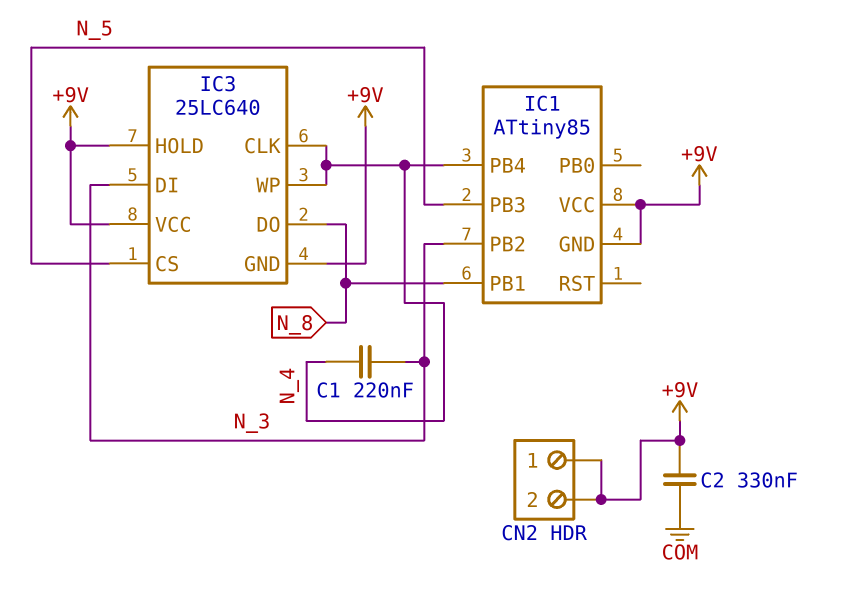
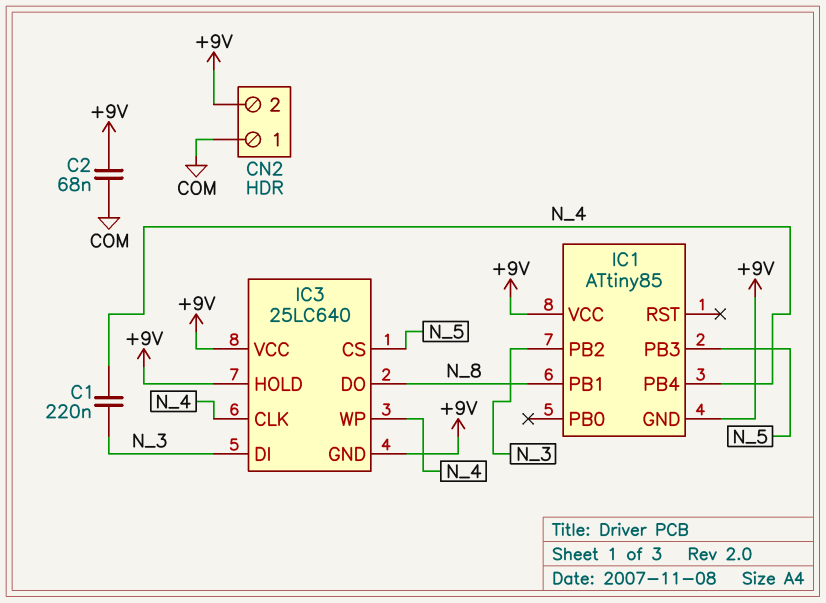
C2: 330nF (+9V, COM) -> 68nF (+9V, COM)
CN2 pin 1: +9V -> COM

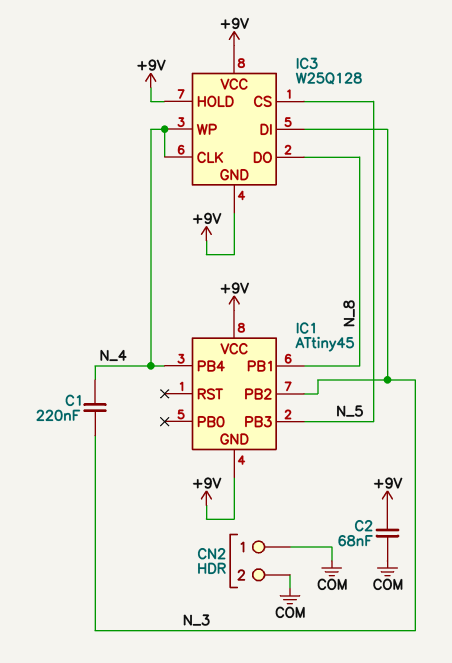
CN2 pin 2: +9V -> COM
IC1: ATtiny85 -> ATtiny45
IC3: 25LC640 -> W25Q128

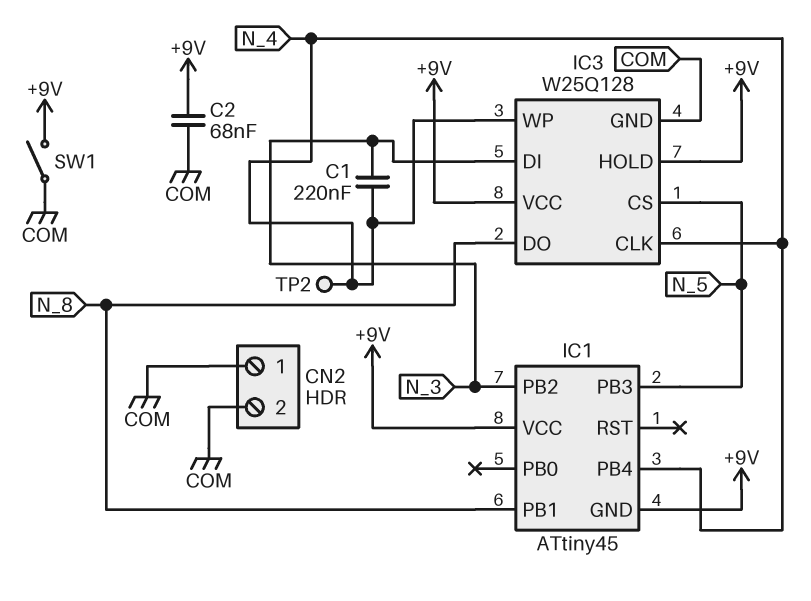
IC3 pin GND: +9V -> COM
SW1: none -> switch (+9V, COM)
TP2: none -> test point (N_4)

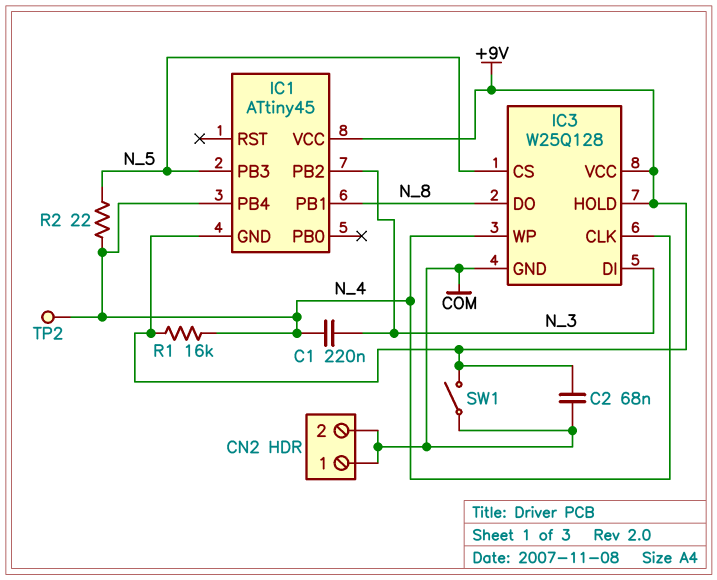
R1: none -> 16k (+9V, N_4)
R2: none -> 22 (N_4, N_5)

